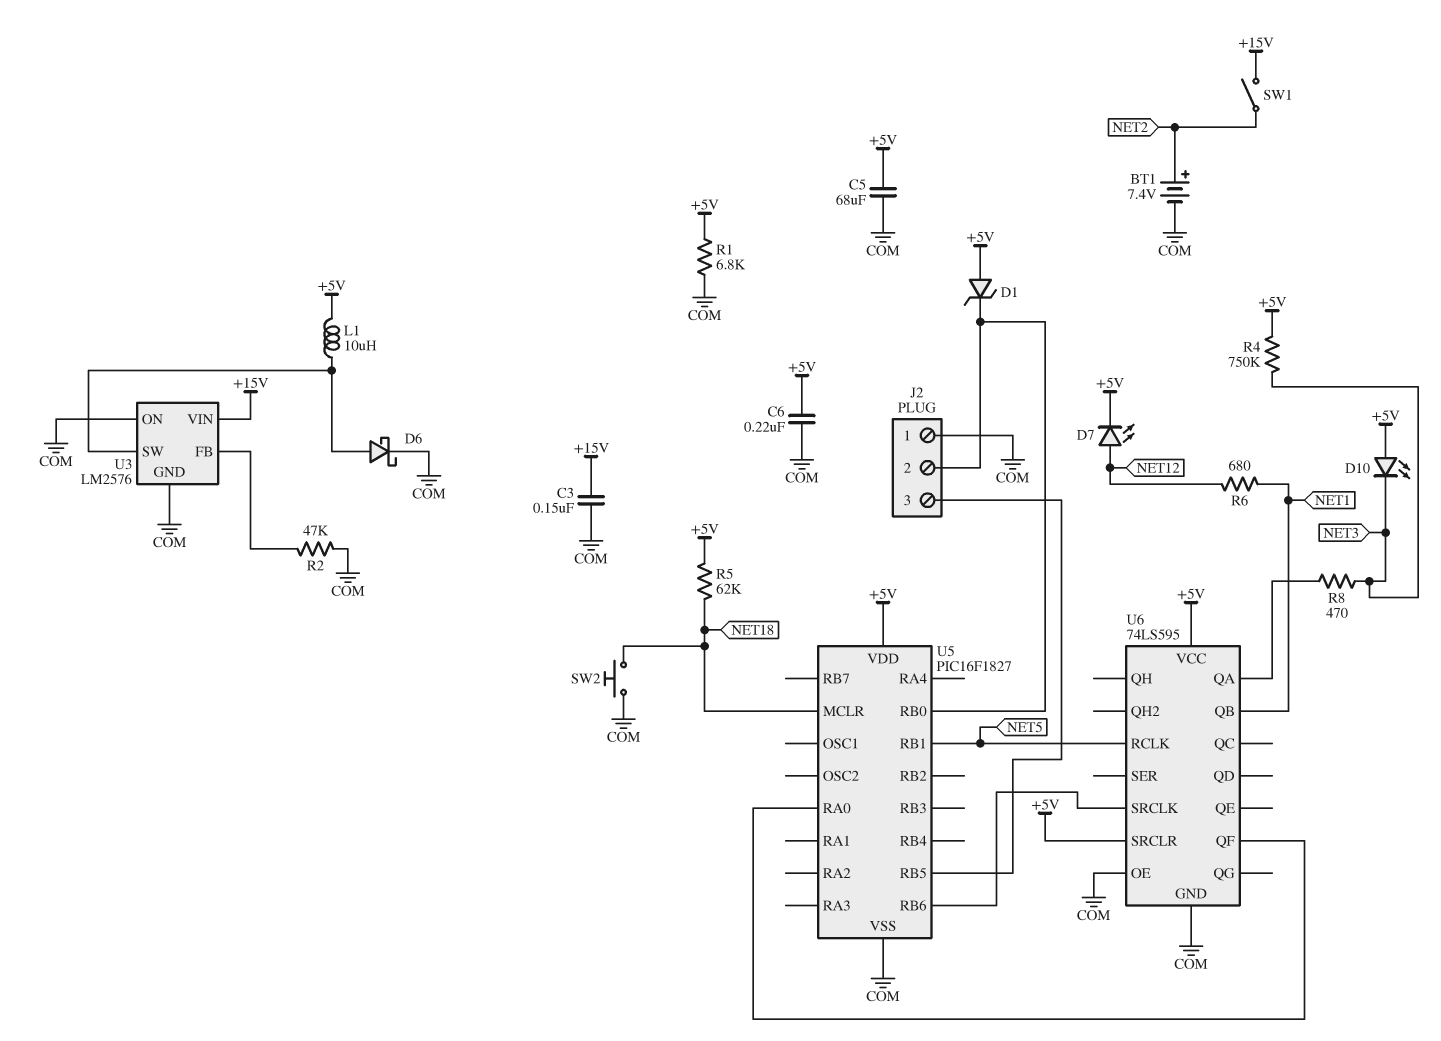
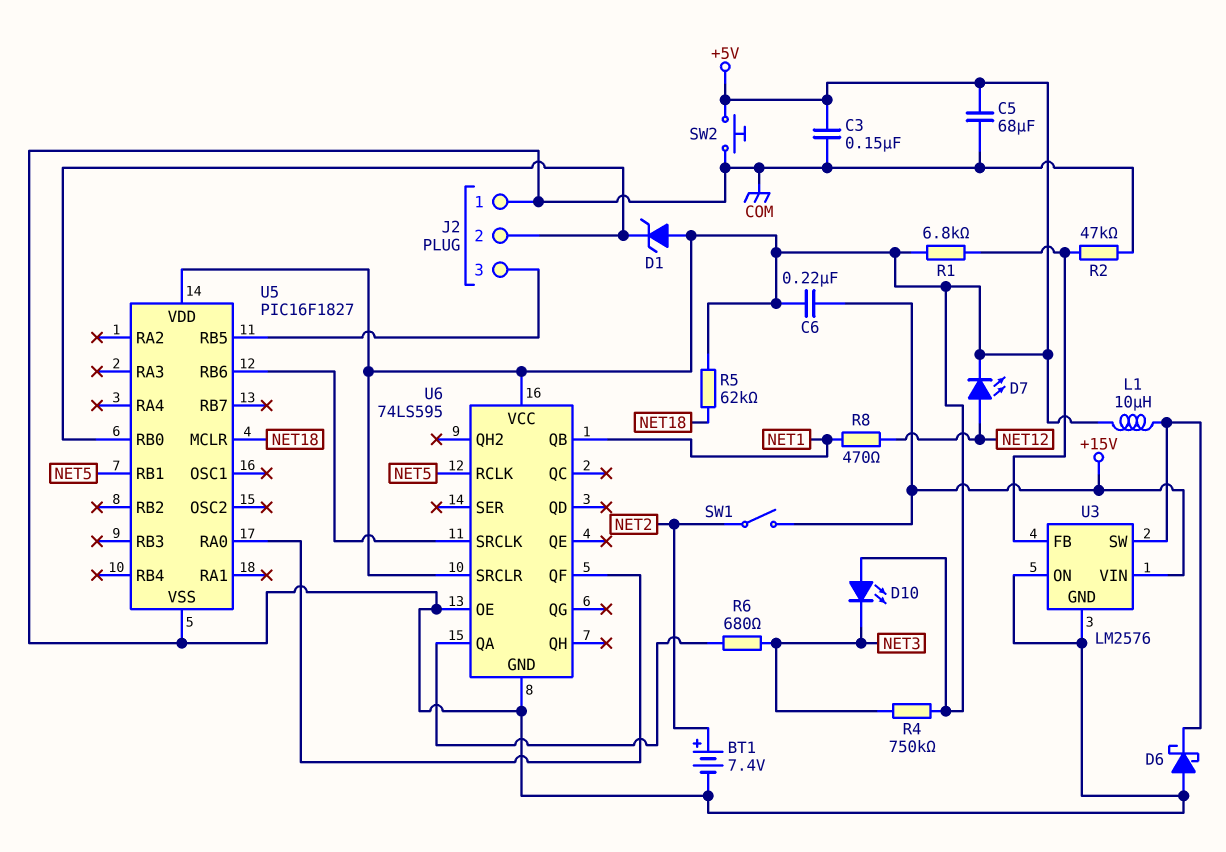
C3: 150nF (+15V, COM) -> 150nF (+5V, COM)
C6: 220nF (+5V, COM) -> 220nF (+5V, +15V)
D6: schottky (A U3/SW, K COM) -> schottky (A COM, K U3/SW)
R1: 6.8k (+5V, COM) -> 6.8k (+5V, U3/FB)
R6: 680 (NET1, NET12) -> 680 (NET3, U6/QA)
R8: 470 (NET3, U6/QA) -> 470 (NET1, NET12)
SW2: button (COM, NET18) -> button (+5V, COM)

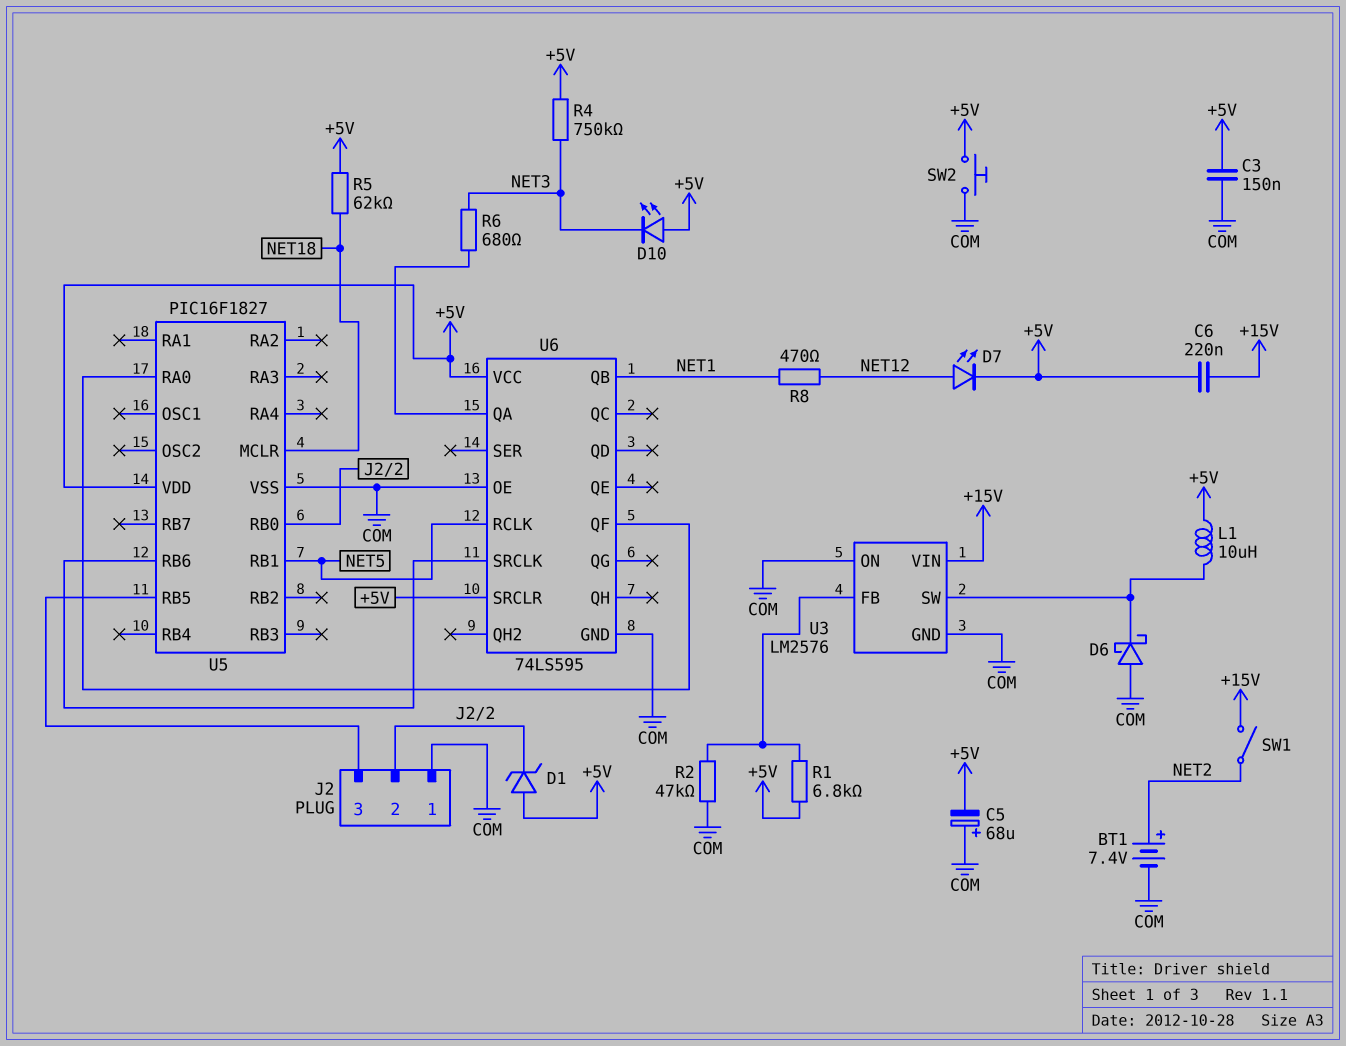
C5: 68uF (+5V, COM) -> 68uF (plus COM, minus +5V)

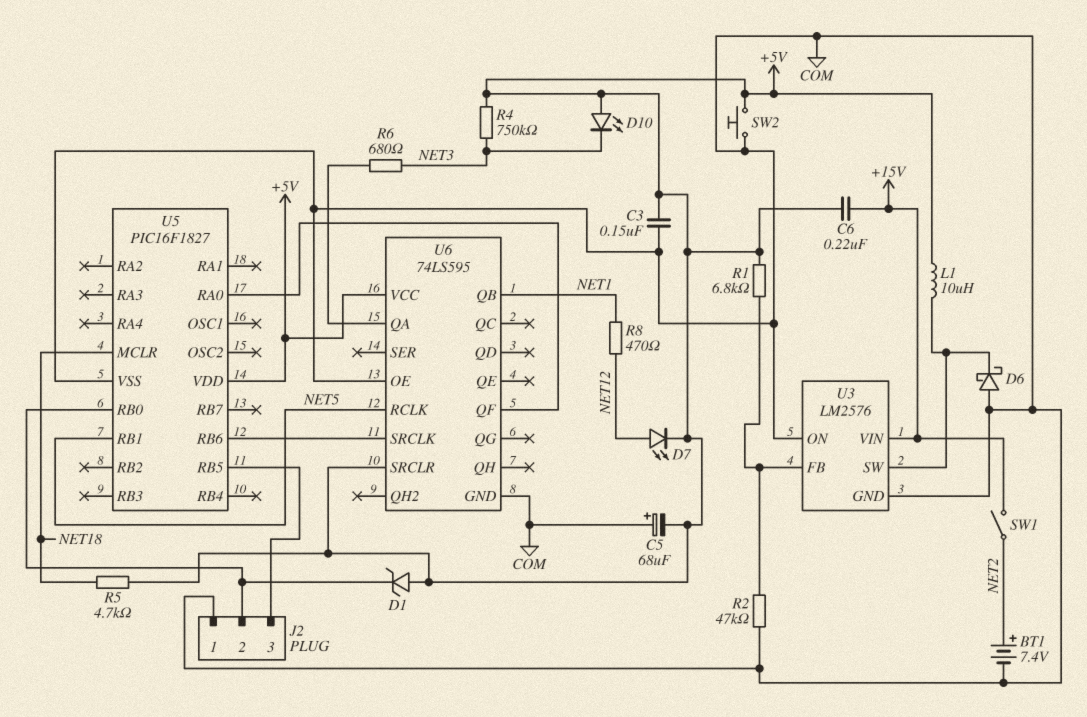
R5: 62k (+5V, NET18) -> 4.7k (+5V, NET18)

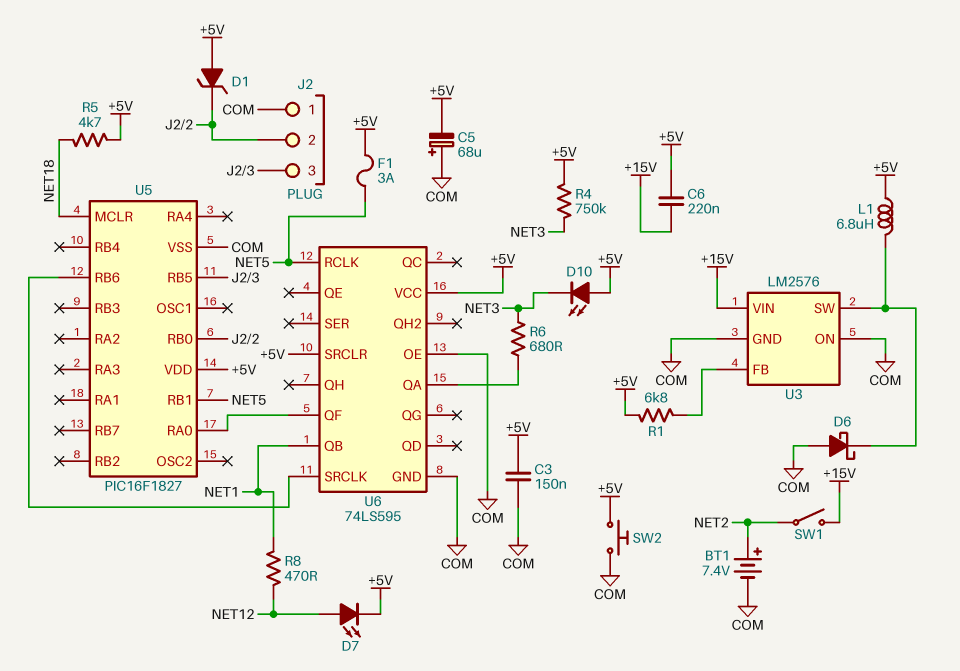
F1: none -> 3A (+5V, NET5)
L1: 10uH (+5V, U3/SW) -> 6.8uH (+5V, U3/SW)
R2: 47k (COM, U3/FB) -> none

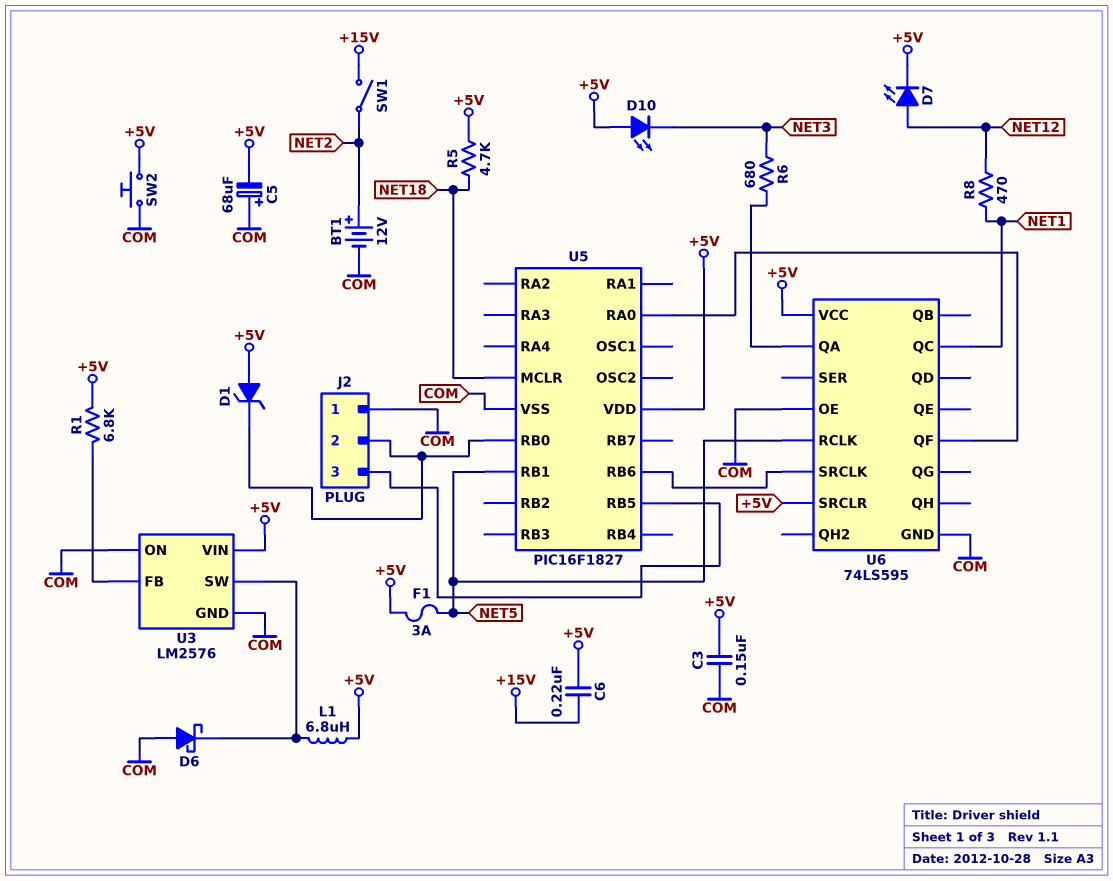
BT1: 7.4V (plus NET2, minus COM) -> 12V (plus NET2, minus COM)
R4: 750k (+5V, NET3) -> none
U3 pin VIN: +15V -> +5V
U6 pin QB: NET1 -> none
U6 pin QC: none -> NET1

